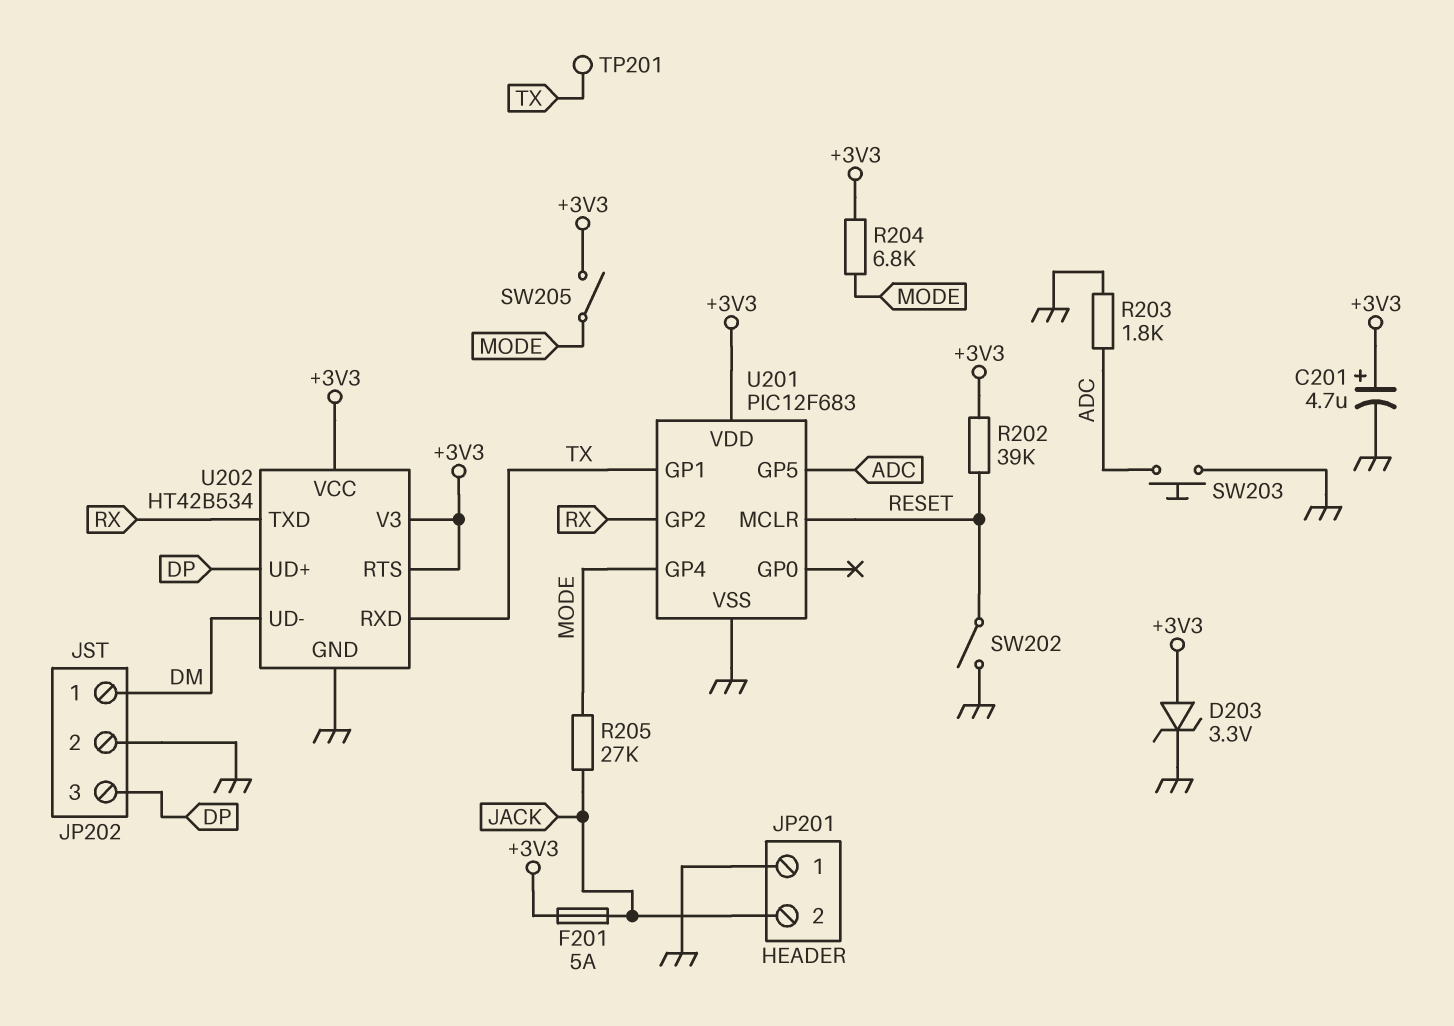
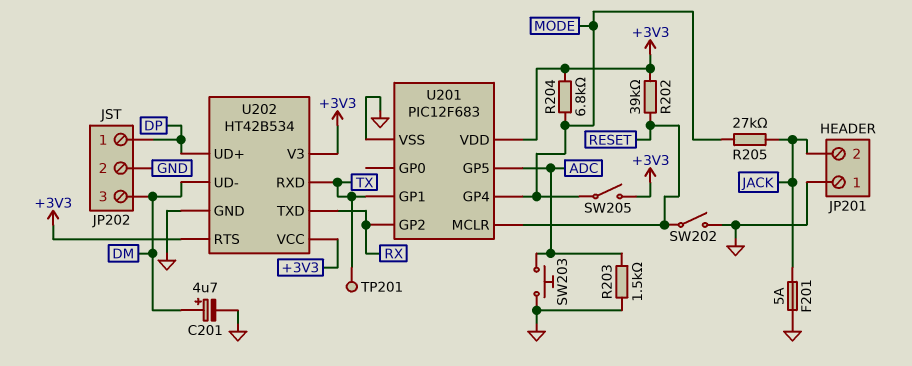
C201: 4.7uF (plus +3V3, minus GND) -> 4.7uF (plus DM, minus GND)
D203: zener 3.3V (A +3V3, K GND) -> none
F201: 5A (+3V3, JACK) -> 5A (GND, JACK)
JP202 pin 1: DM -> DP
JP202 pin 3: DP -> DM
R203: 1.8k (ADC, GND) -> 1.5k (ADC, GND)

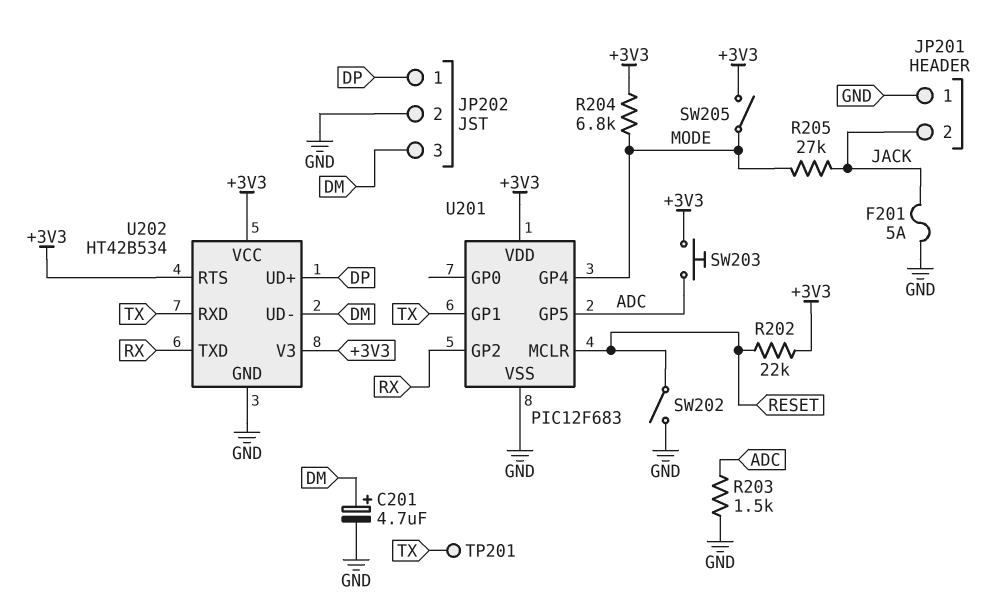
R202: 39k (+3V3, RESET) -> 22k (+3V3, RESET)
SW203: button (ADC, GND) -> button (+3V3, ADC)

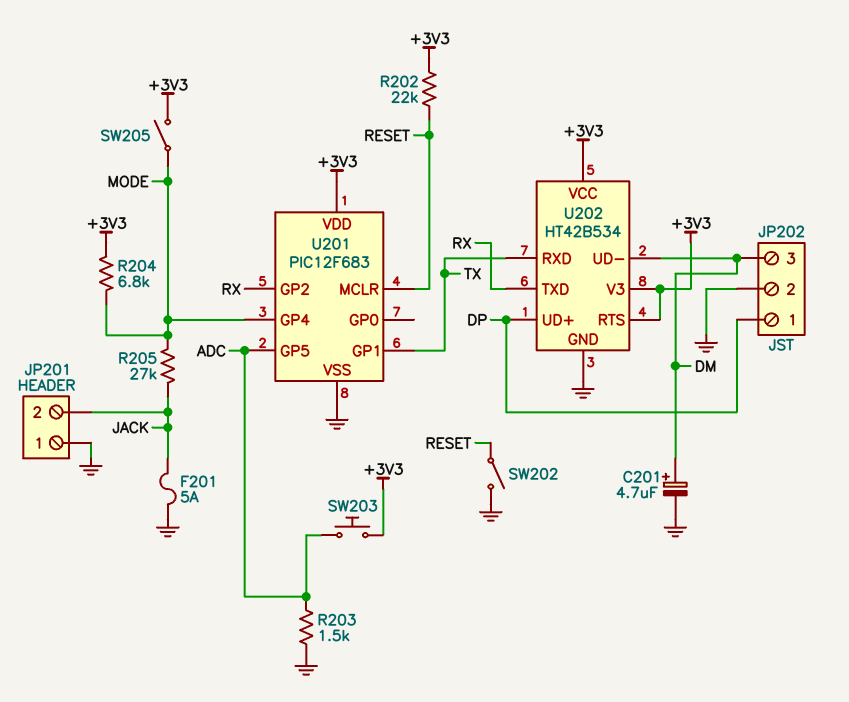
TP201: test point (TX) -> none

